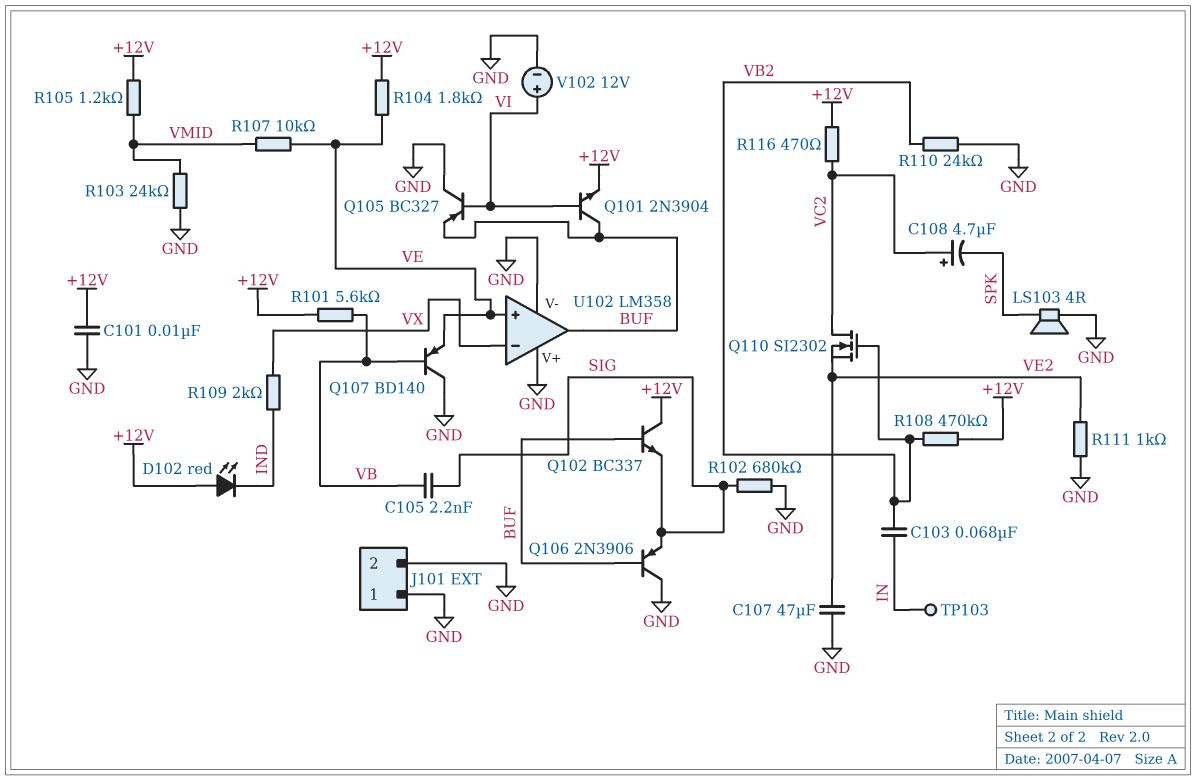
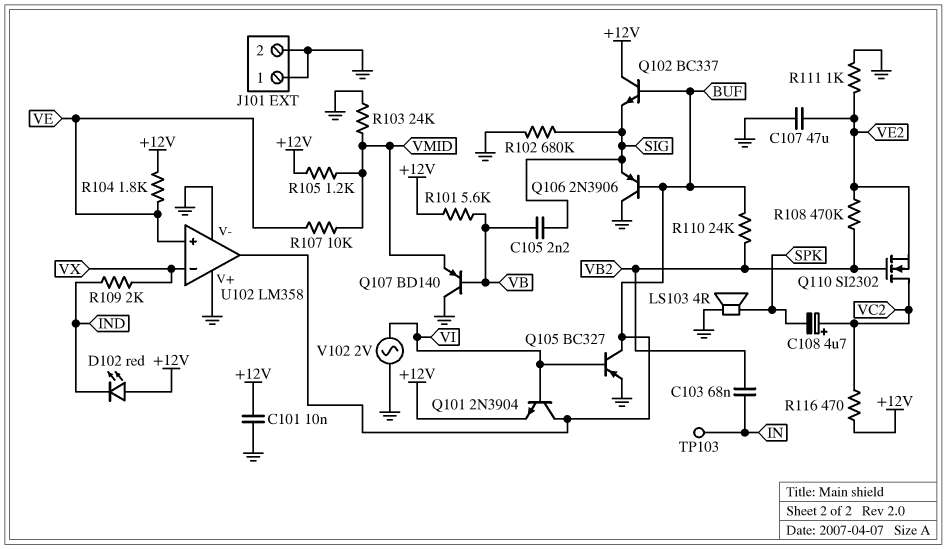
Q105: PNP BC327 (B VI, C GND, E BUF) -> PNP BC327 (B VI, C BUF, E GND)
Q107: PNP BD140 (B VB, C GND, E VE) -> PNP BD140 (B VB, C GND, E VMID)
R108: 470k (+12V, VB2) -> 470k (VB2, VE2)
R110: 24k (GND, VB2) -> 24k (BUF, VB2)
V102: 12V (plus VI, minus GND) -> AC 2V (GND, VI)

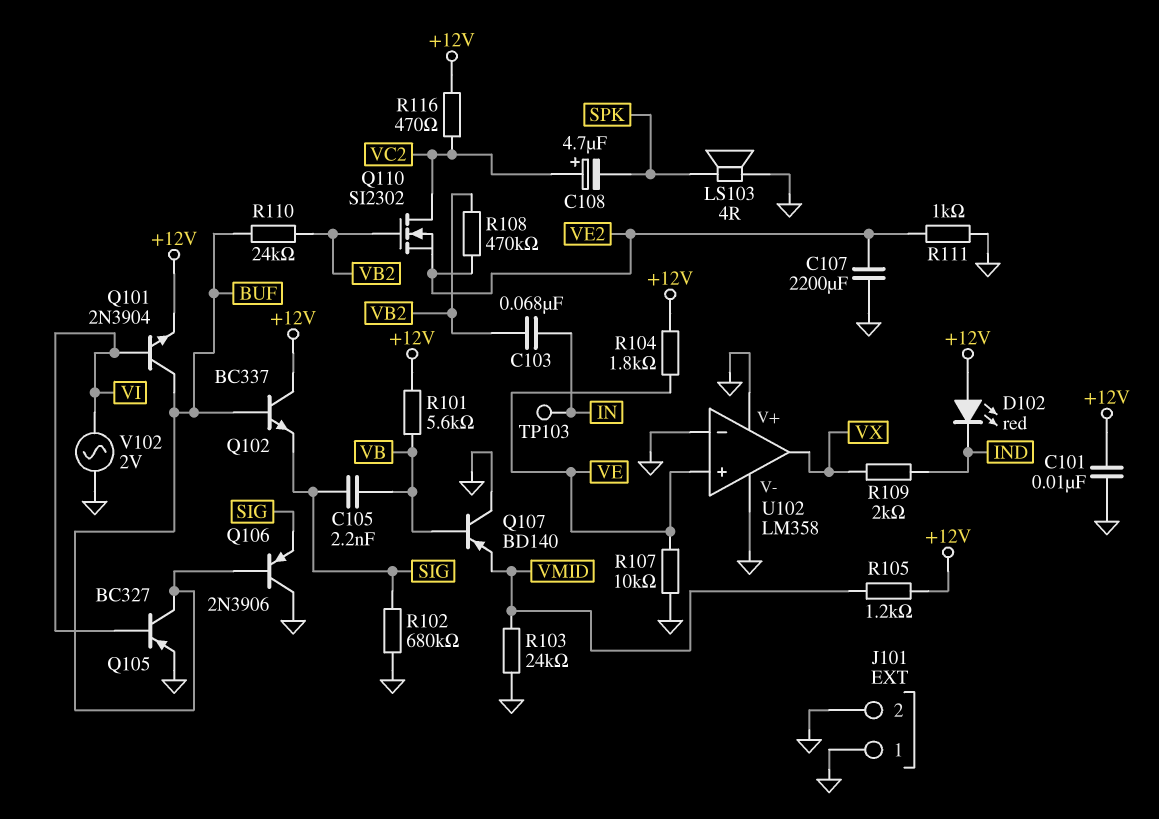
C107: 47uF (GND, VE2) -> 2200uF (GND, VE2)
R107: 10k (VE, VMID) -> 10k (GND, VE)
U102 pin in-: VX -> GND
U102 pin out: BUF -> VX

